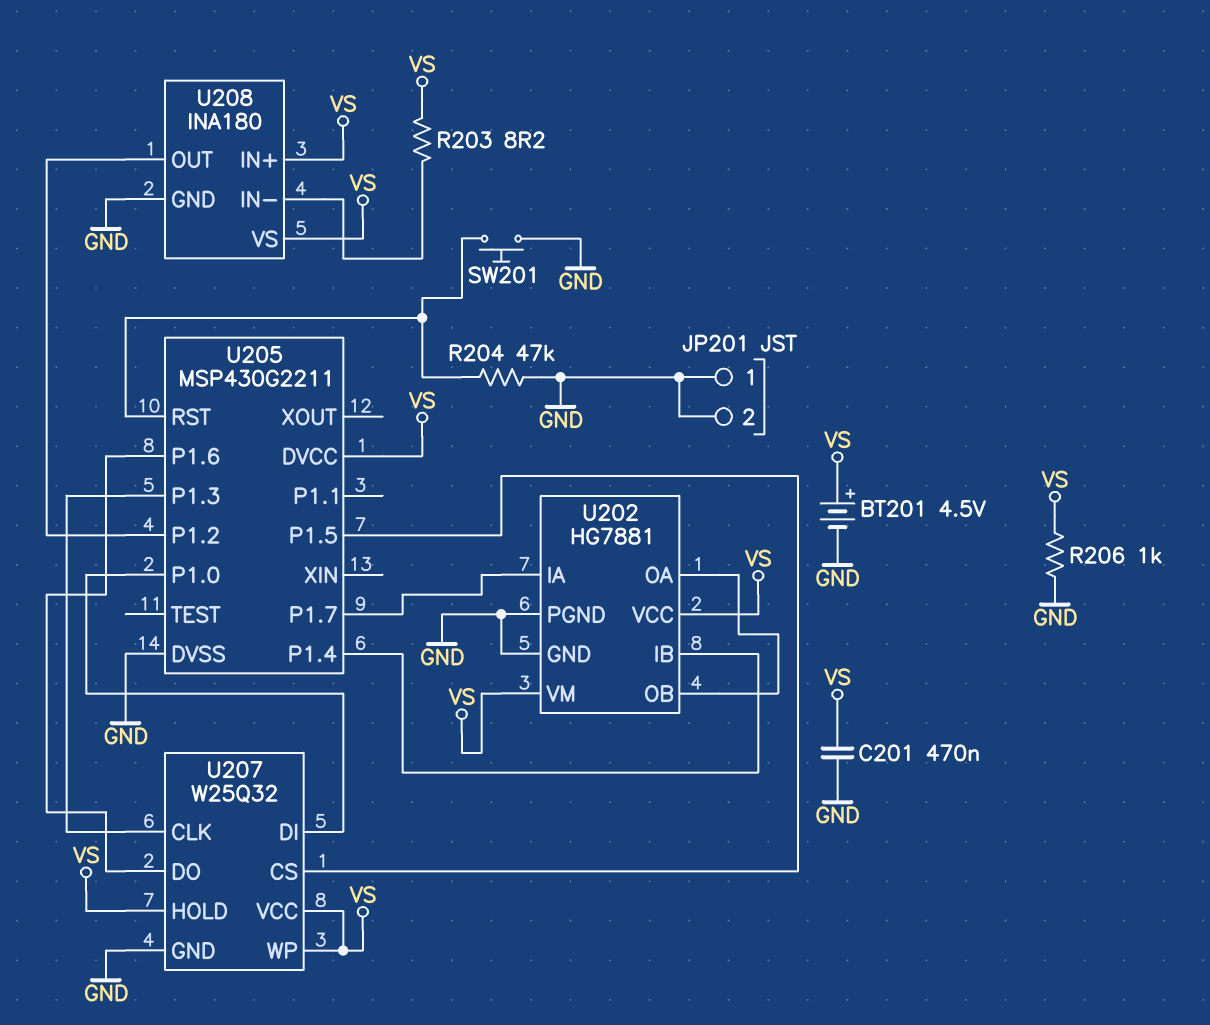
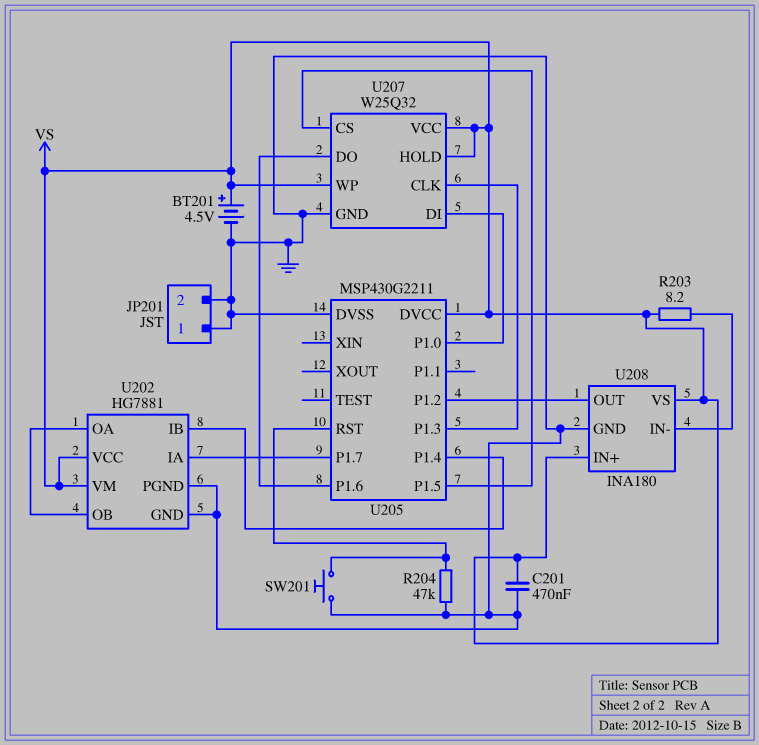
R206: 1k (GND, VS) -> none

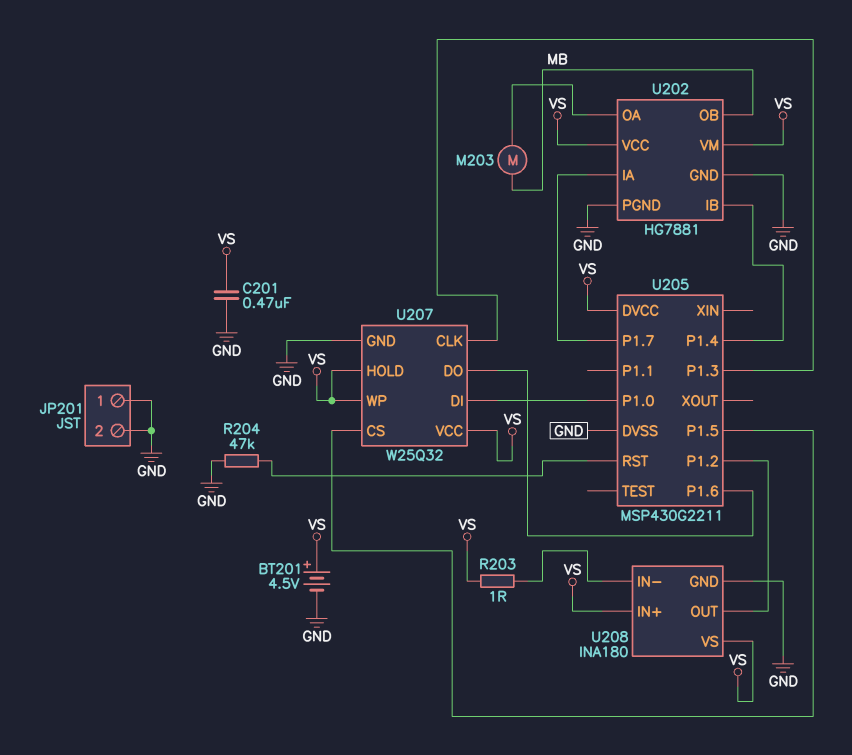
M203: none -> motor (MB, U202/OA)
R203: 8.2 (U208/IN-, VS) -> 1 (U208/IN-, VS)
SW201: button (GND, U205/RST) -> none
U202 pin OB: U202/OA -> MB

